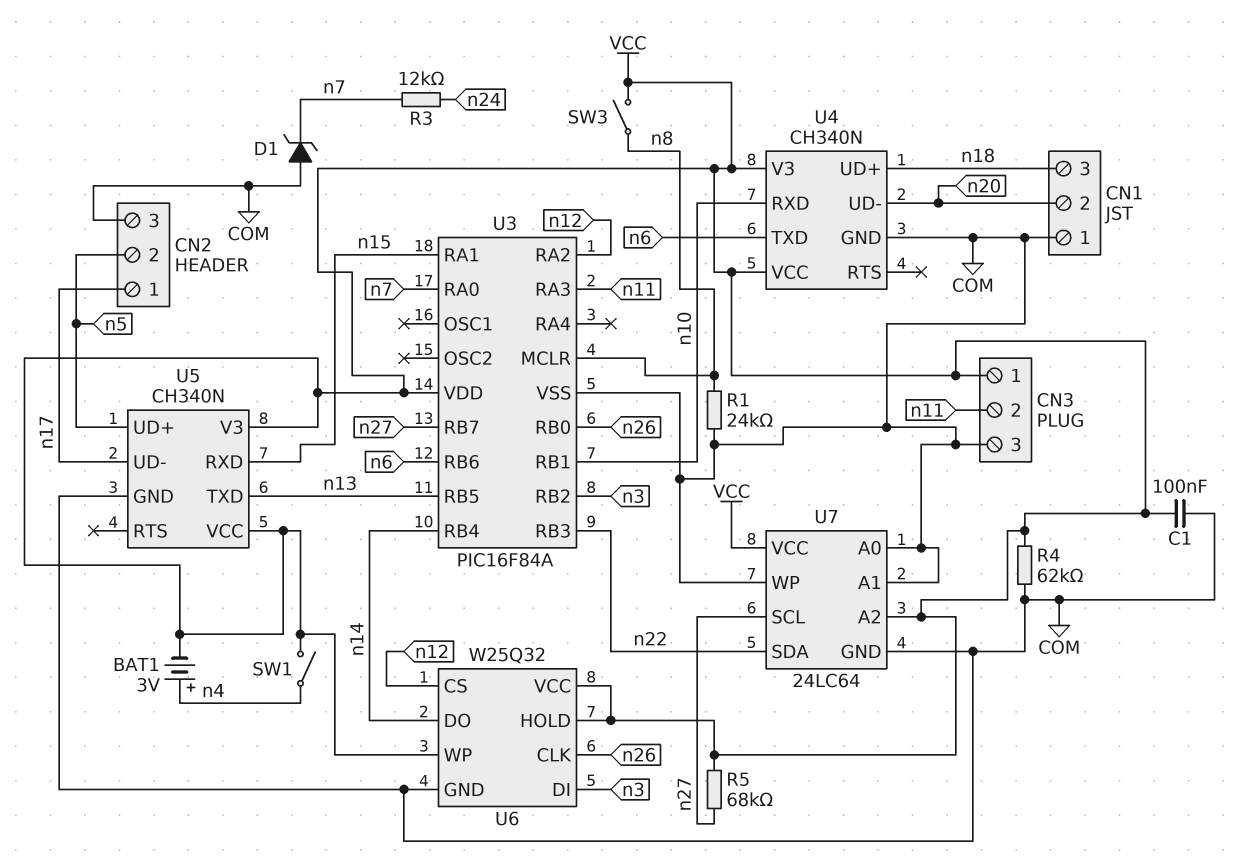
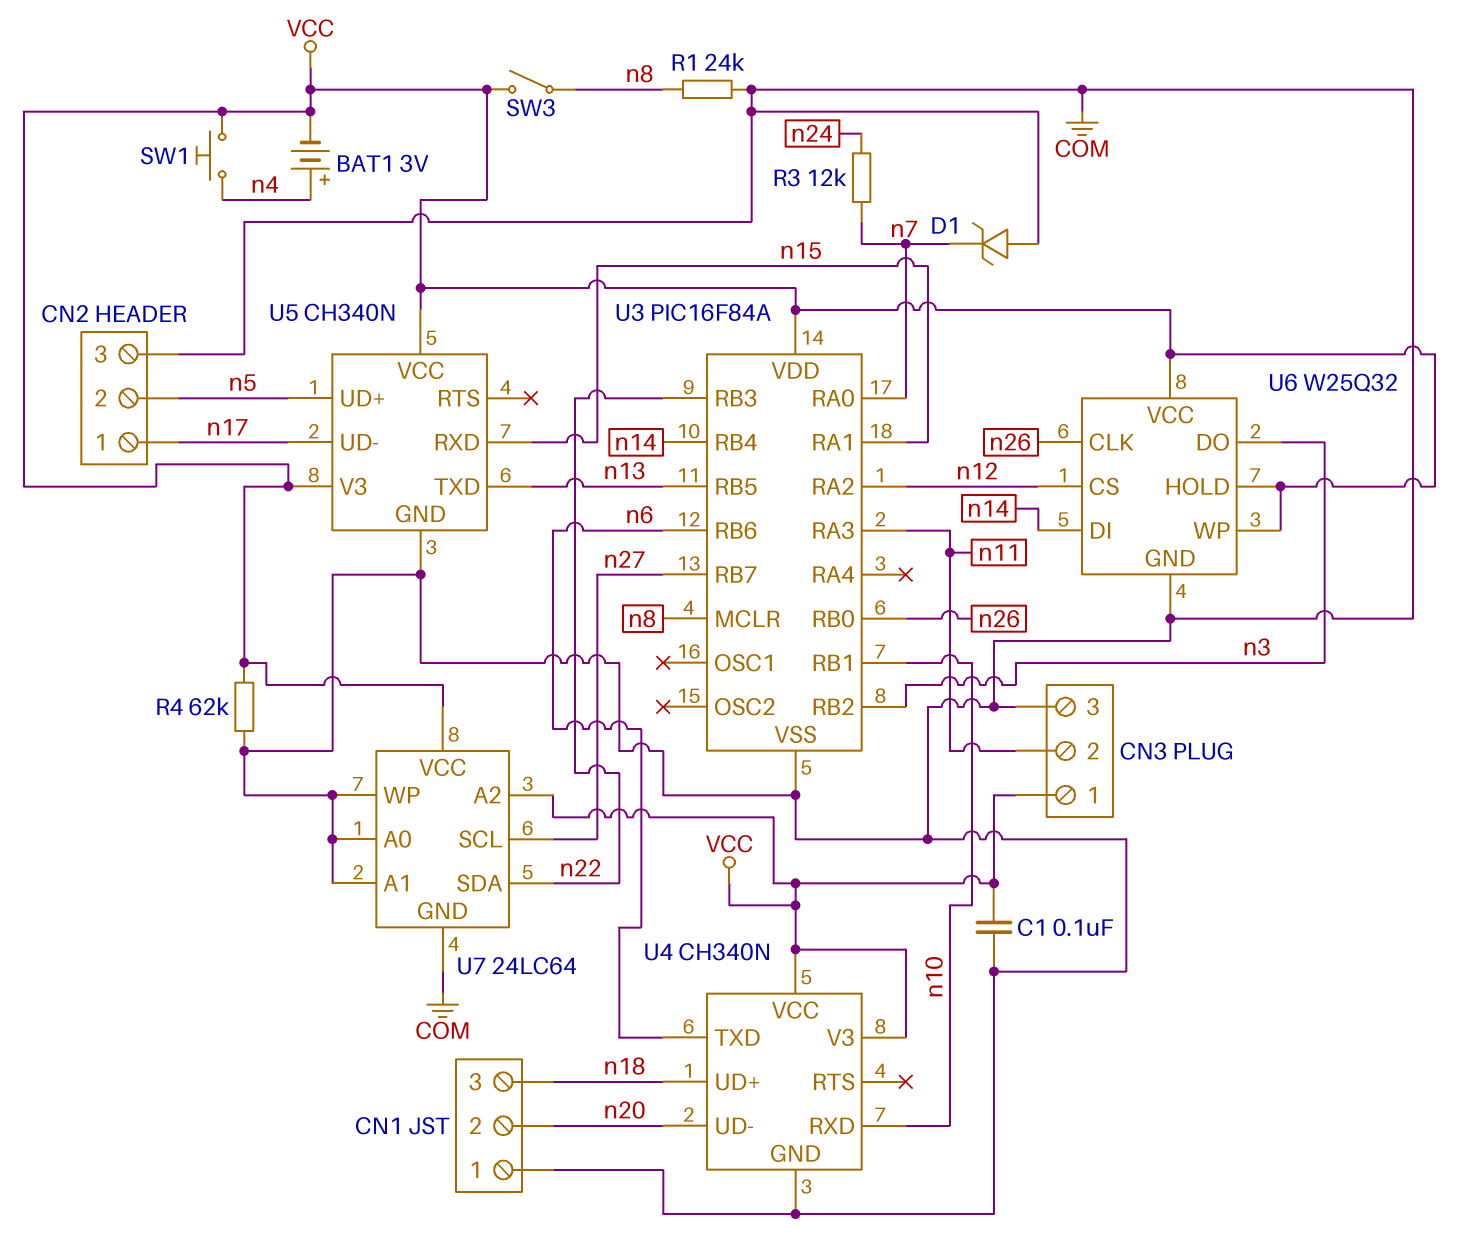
R5: 68k (VCC, n27) -> none
SW1: switch (VCC, n4) -> button (VCC, n4)
U6 pin DI: n3 -> n14
U6 pin DO: n14 -> n3

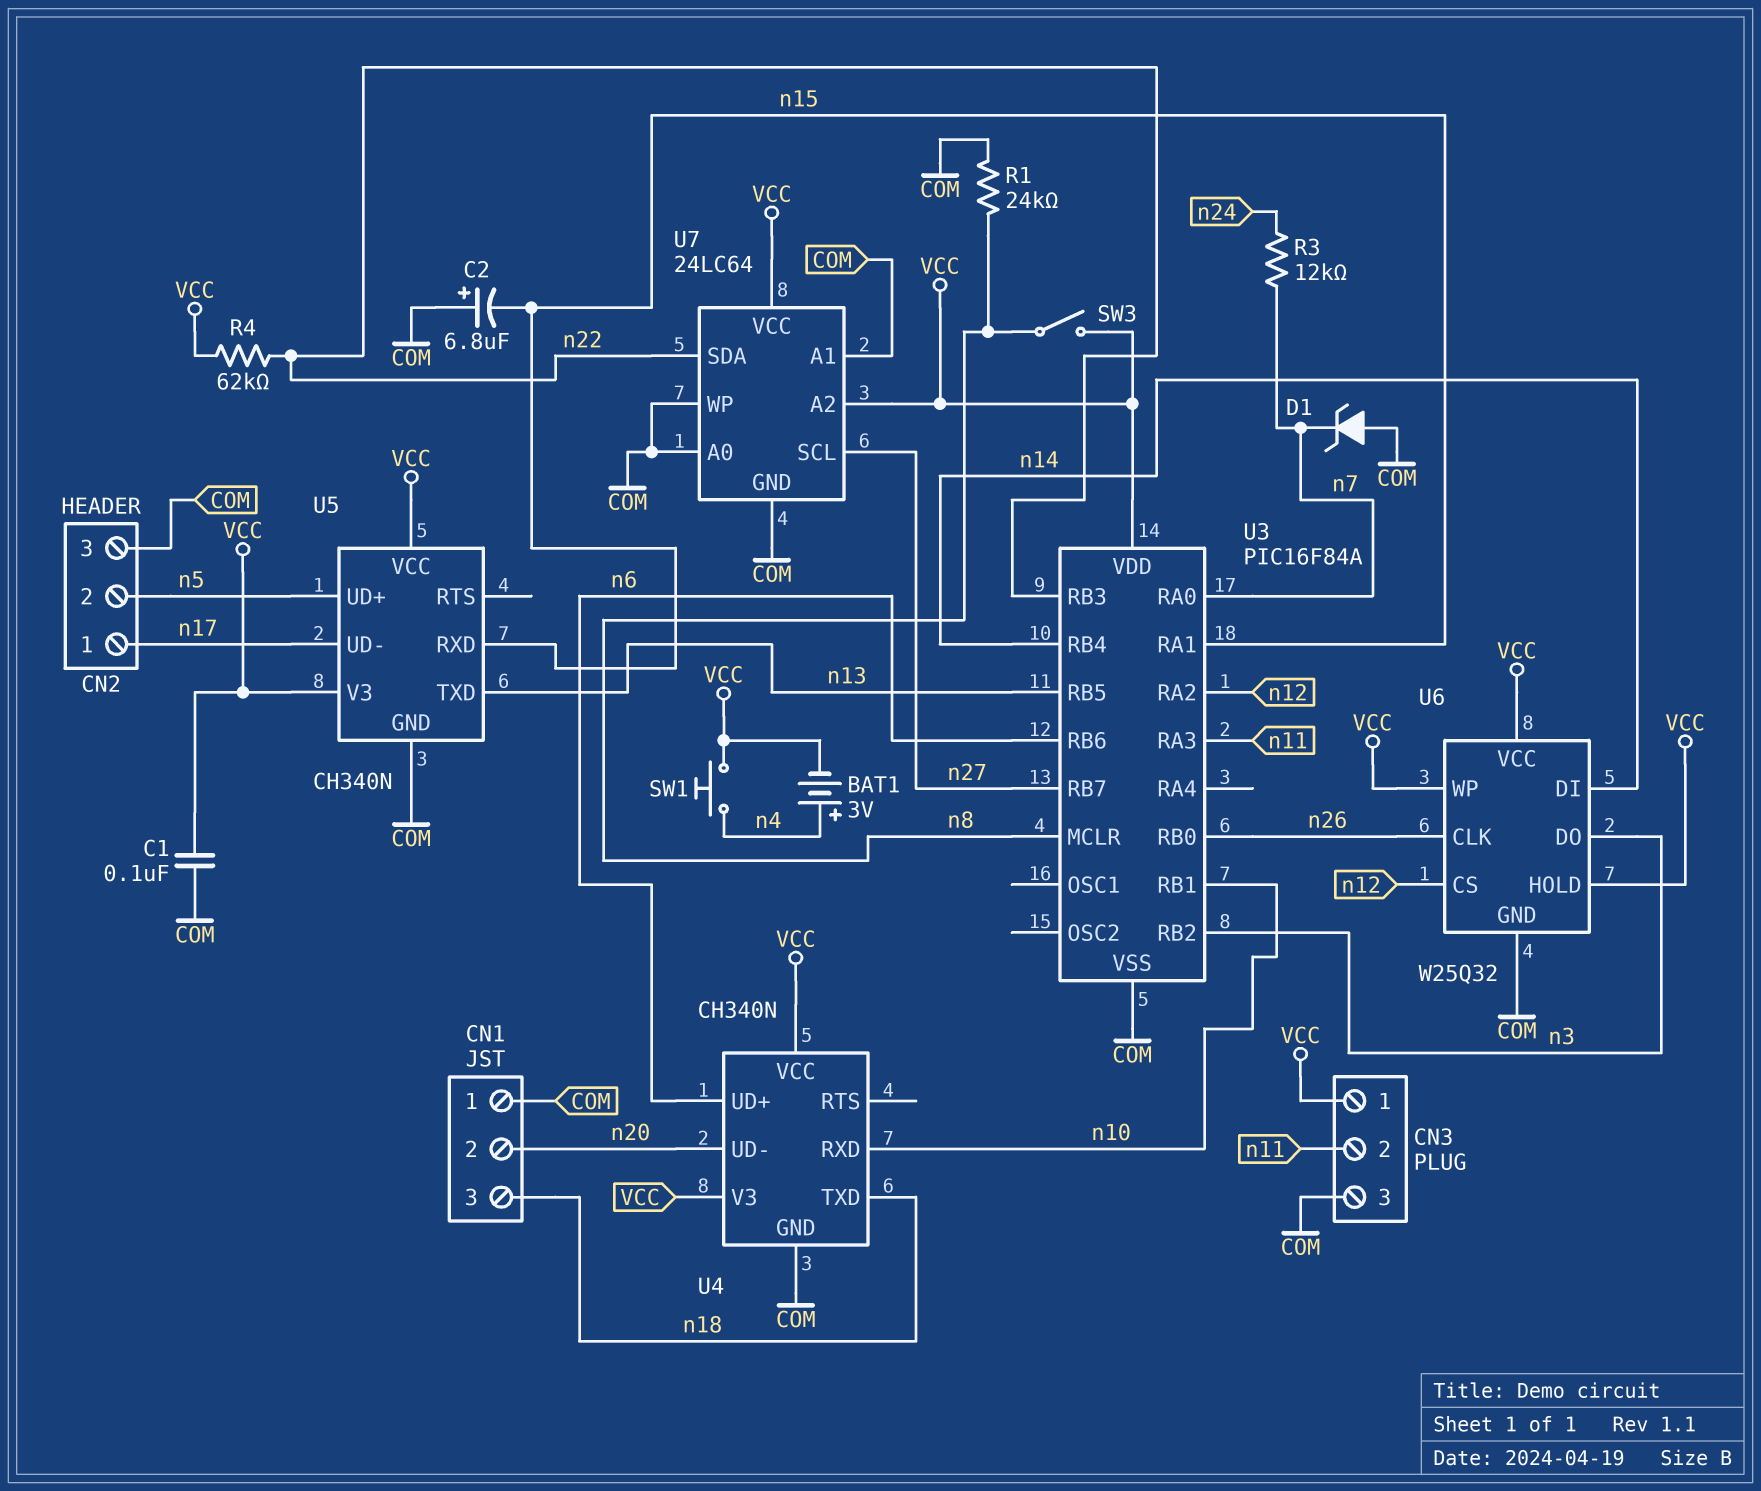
C2: none -> 6.8uF (plus COM, minus n15)
R4: 62k (COM, VCC) -> 62k (VCC, n22)
U4 pin TXD: n6 -> n18
U4 pin UD+: n18 -> n6

